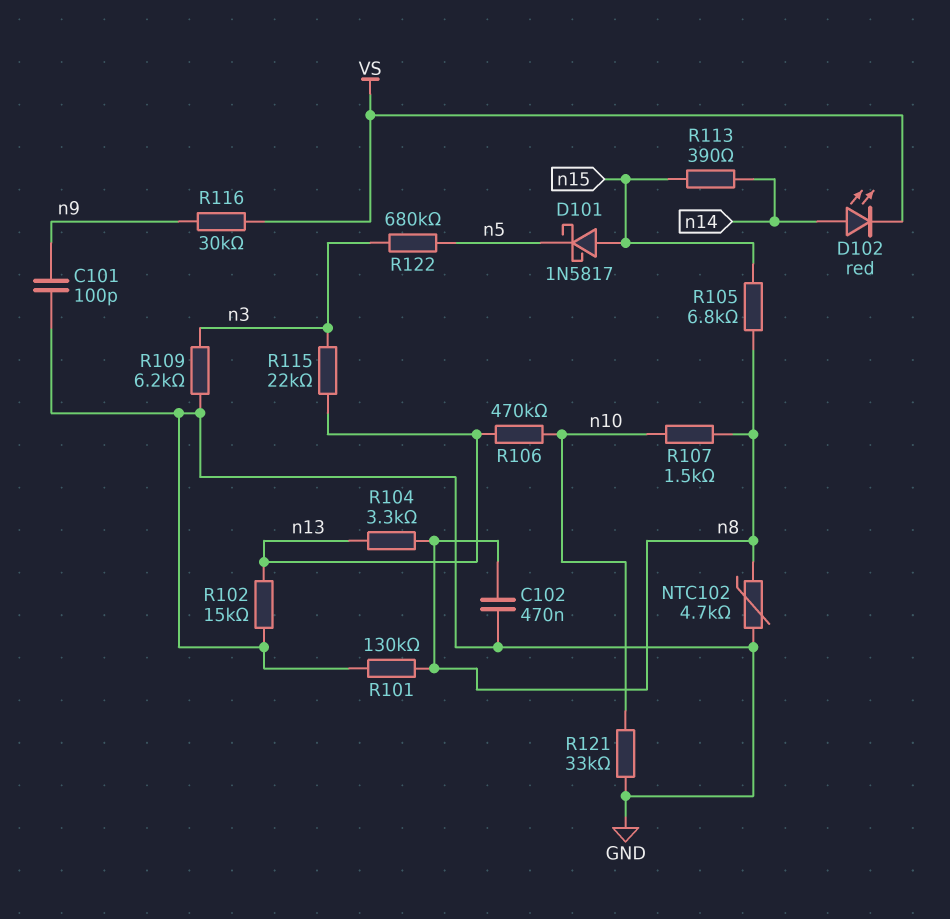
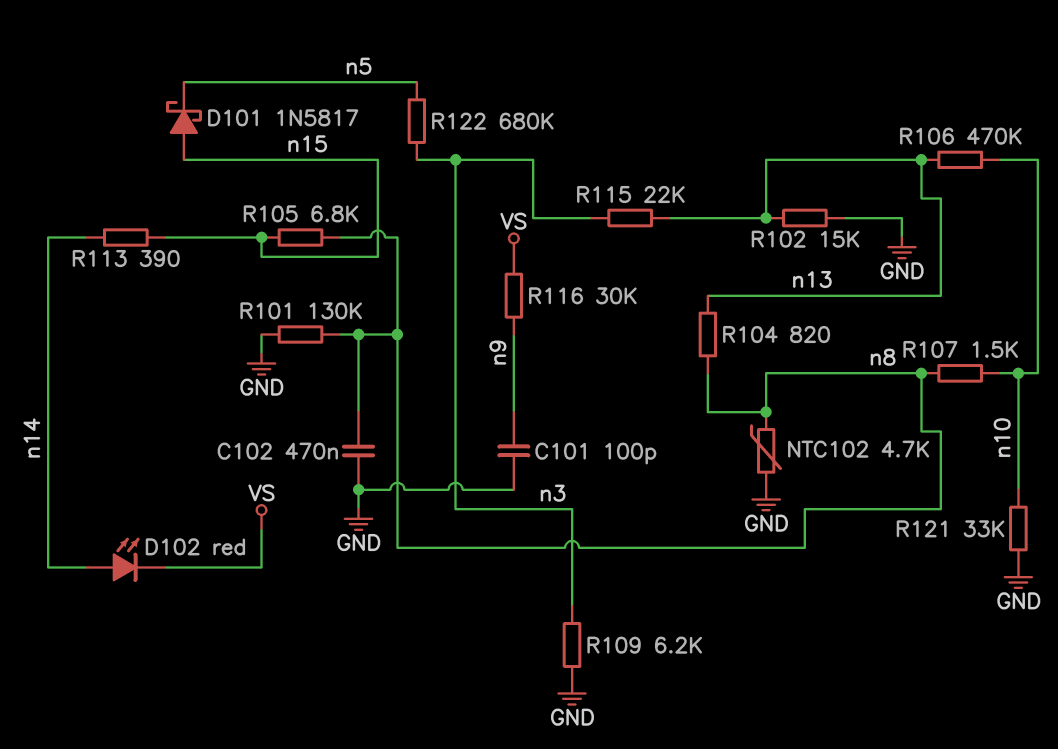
R104: 3.3k (n8, n13) -> 820 (n8, n13)

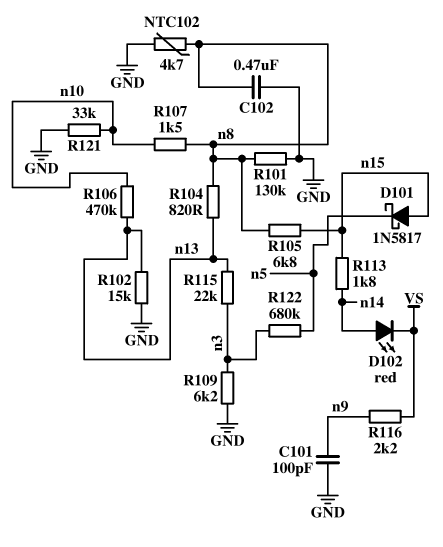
R113: 390 (n14, n15) -> 1.8k (n14, n15)
R116: 30k (VS, n9) -> 2.2k (VS, n9)

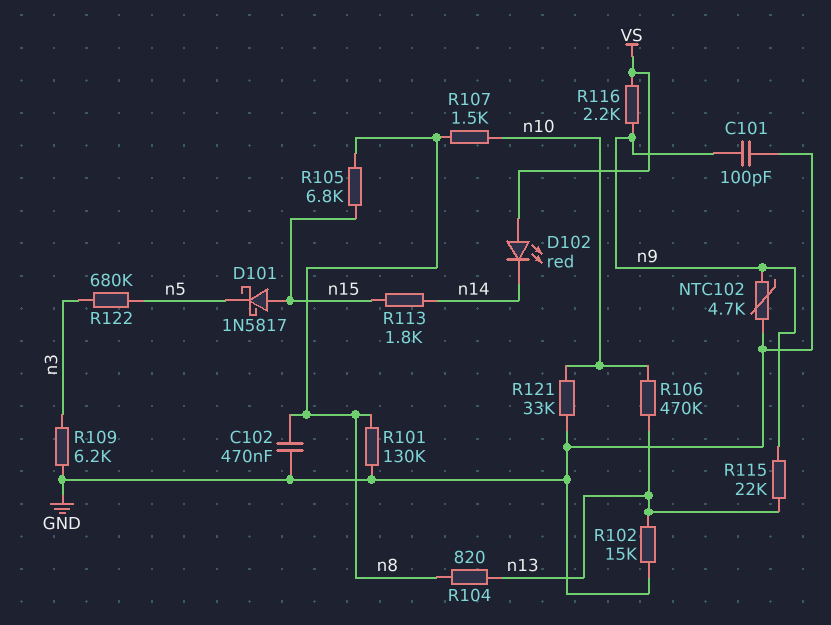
D102: LED red (A n14, K VS) -> LED red (A VS, K n14)
NTC102: 4.7k (GND, n8) -> 4.7k (GND, n9)
R115: 22k (n3, n13) -> 22k (n9, n13)

